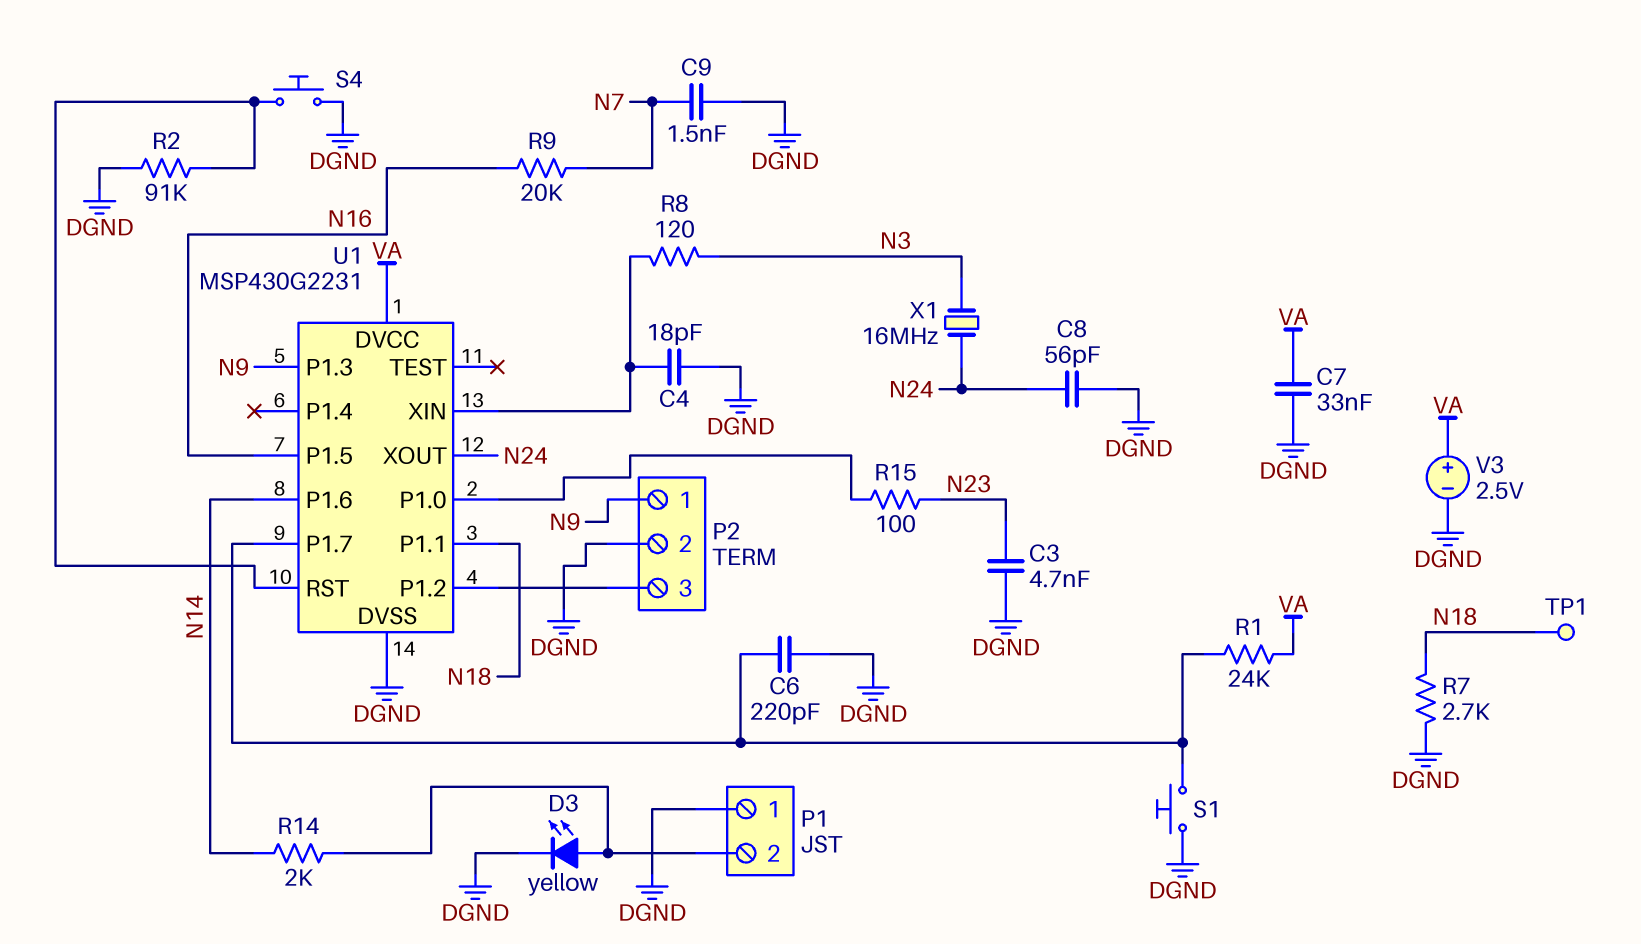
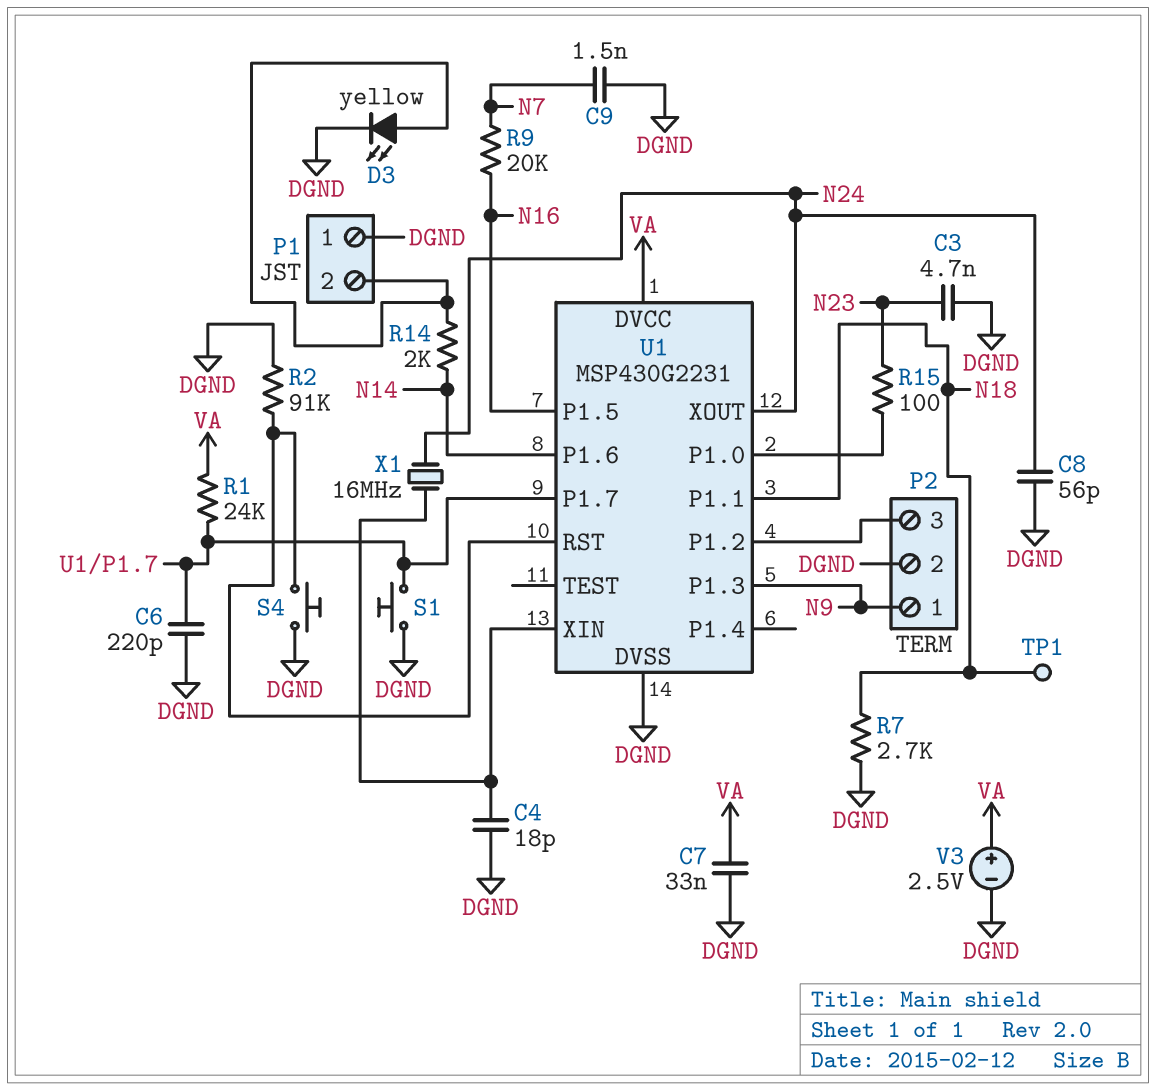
R8: 120 (N3, U1/XIN) -> none
X1: 16MHz (N3, N24) -> 16MHz (N24, U1/XIN)

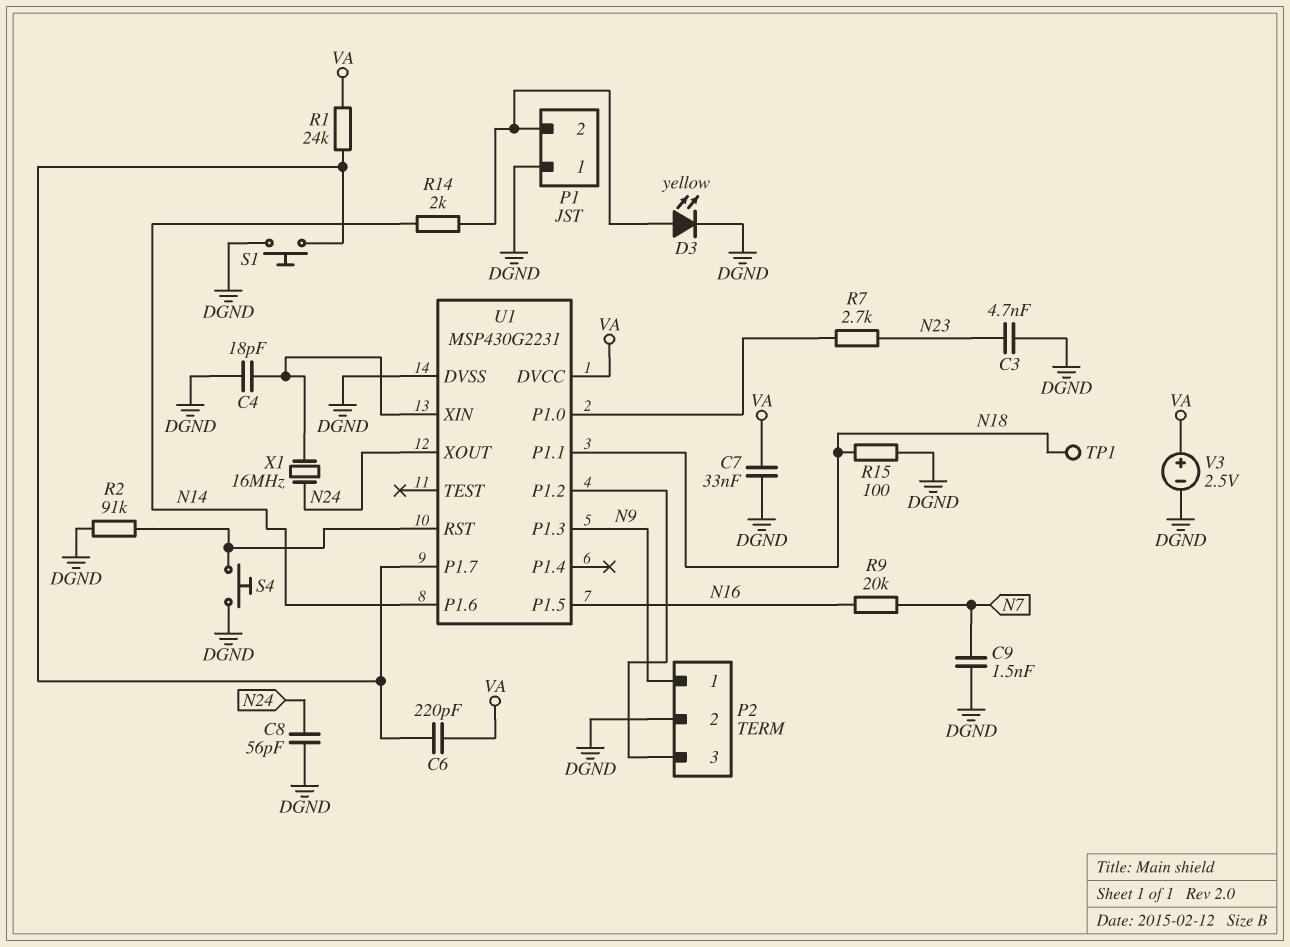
C6: 220pF (DGND, U1/P1.7) -> 220pF (U1/P1.7, VA)
R7: 2.7k (DGND, N18) -> 2.7k (N23, U1/P1.0)
R15: 100 (N23, U1/P1.0) -> 100 (DGND, N18)

